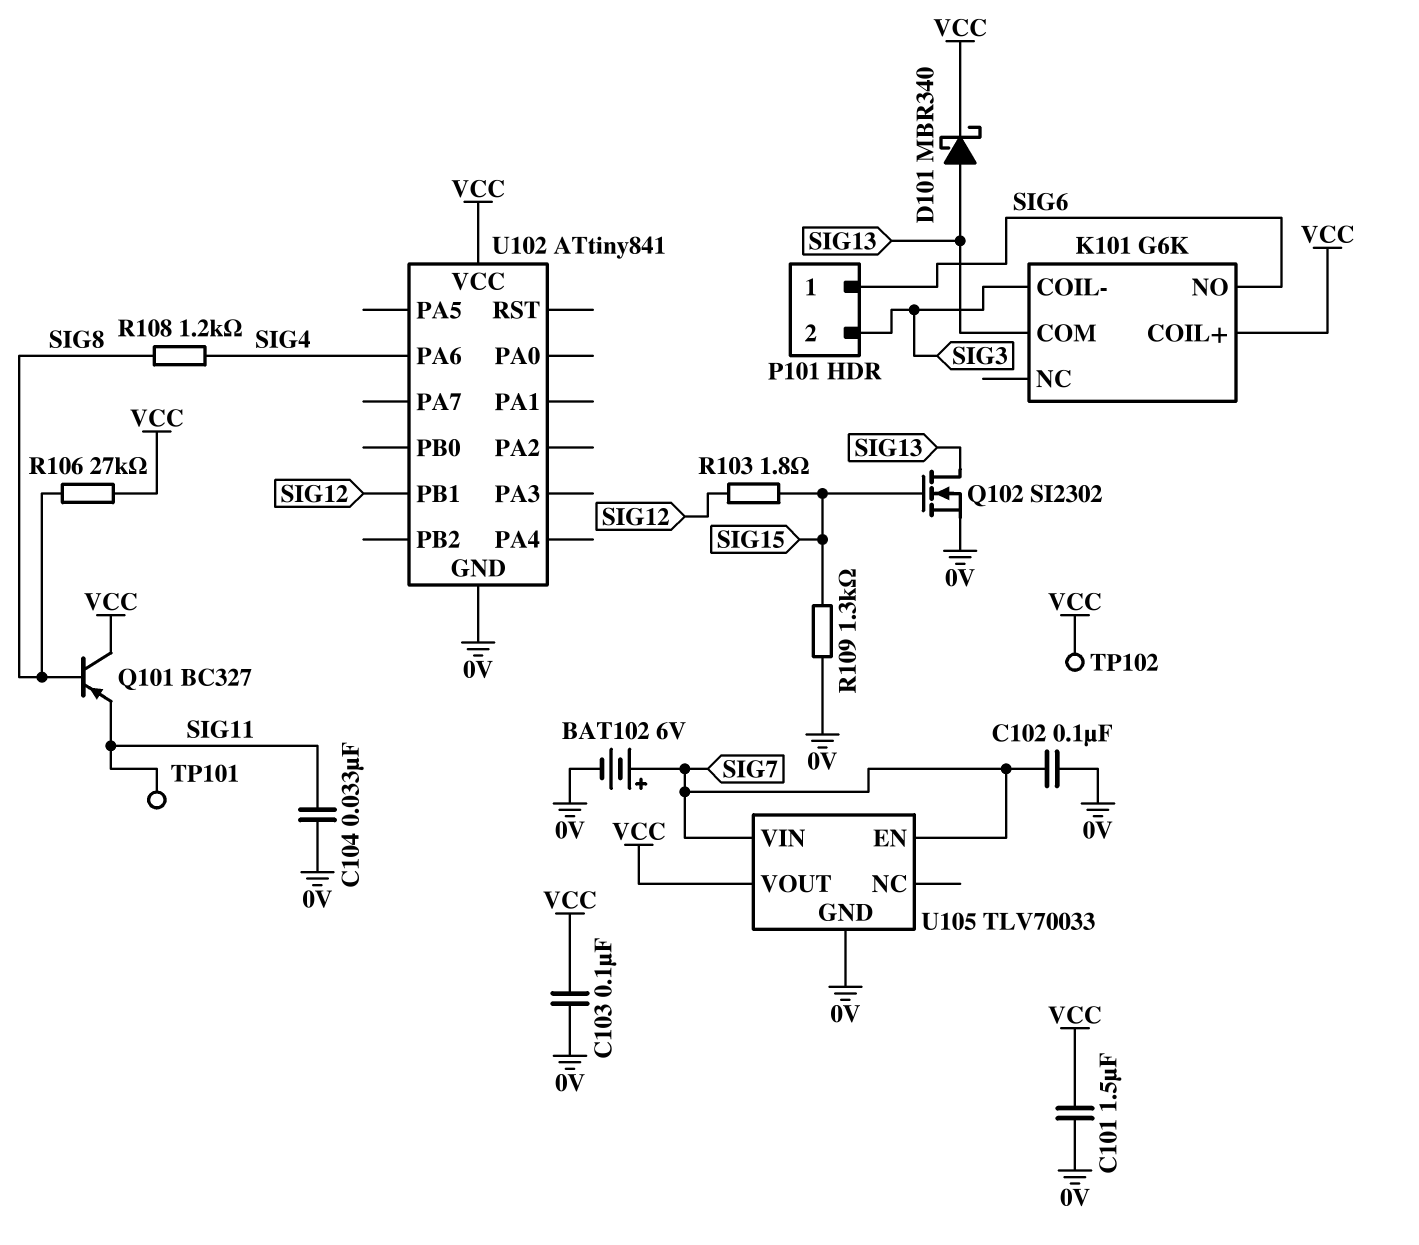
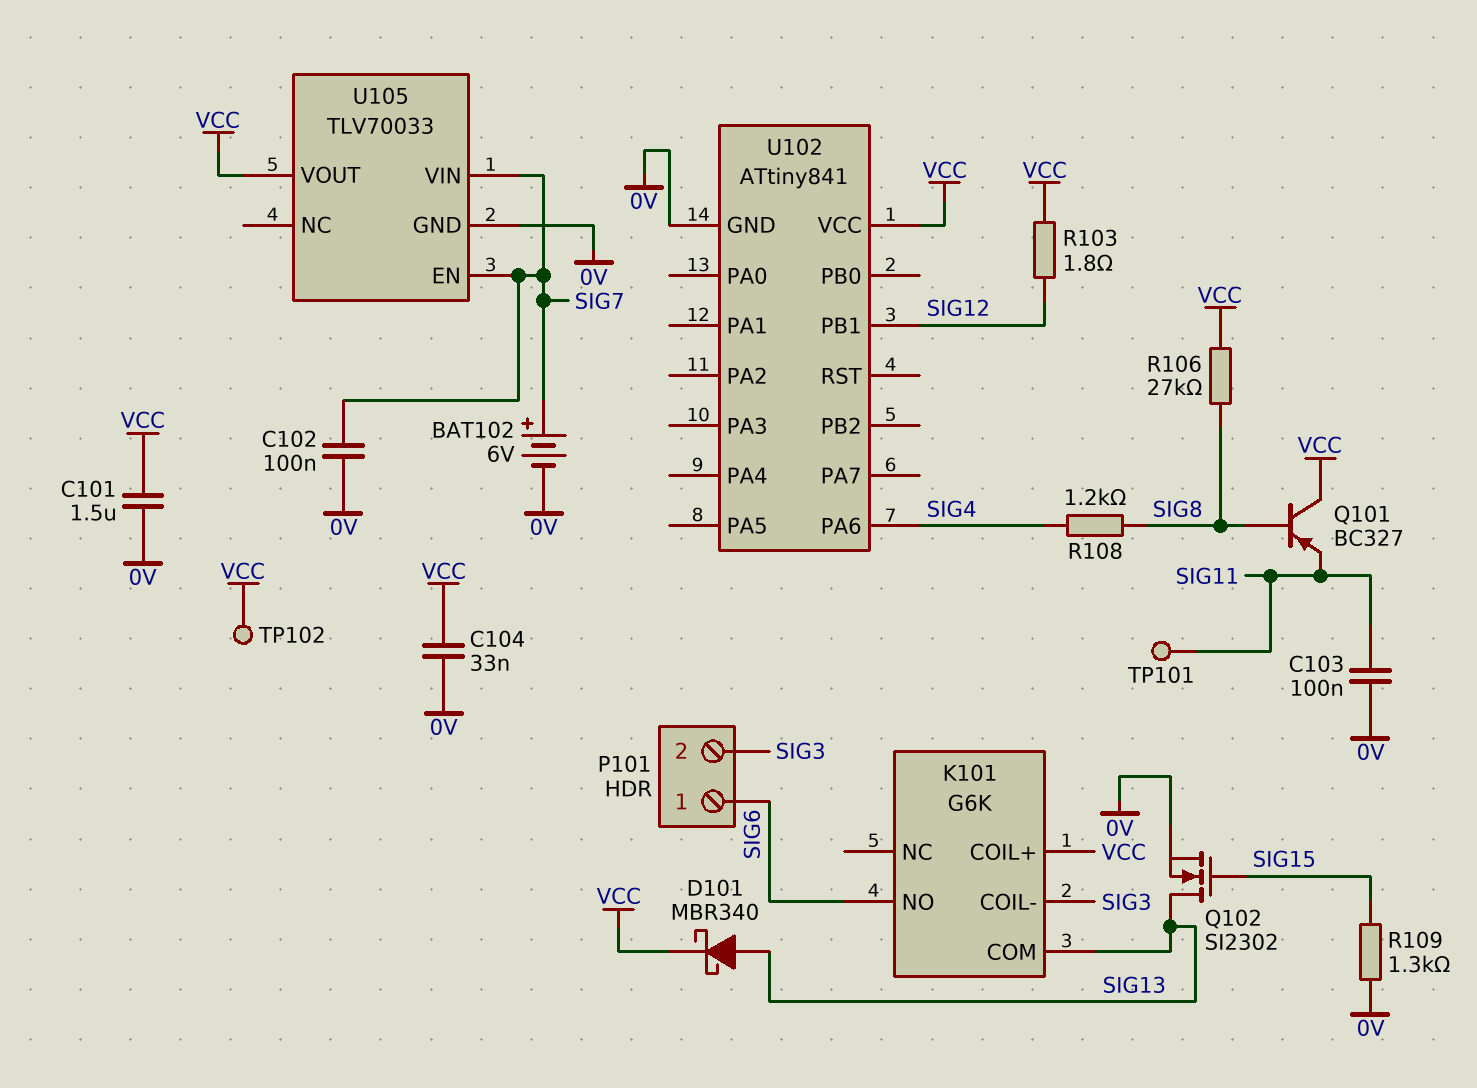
C103: 100nF (0V, VCC) -> 100nF (0V, SIG11)
C104: 33nF (0V, SIG11) -> 33nF (0V, VCC)
R103: 1.8 (SIG12, SIG15) -> 1.8 (SIG12, VCC)

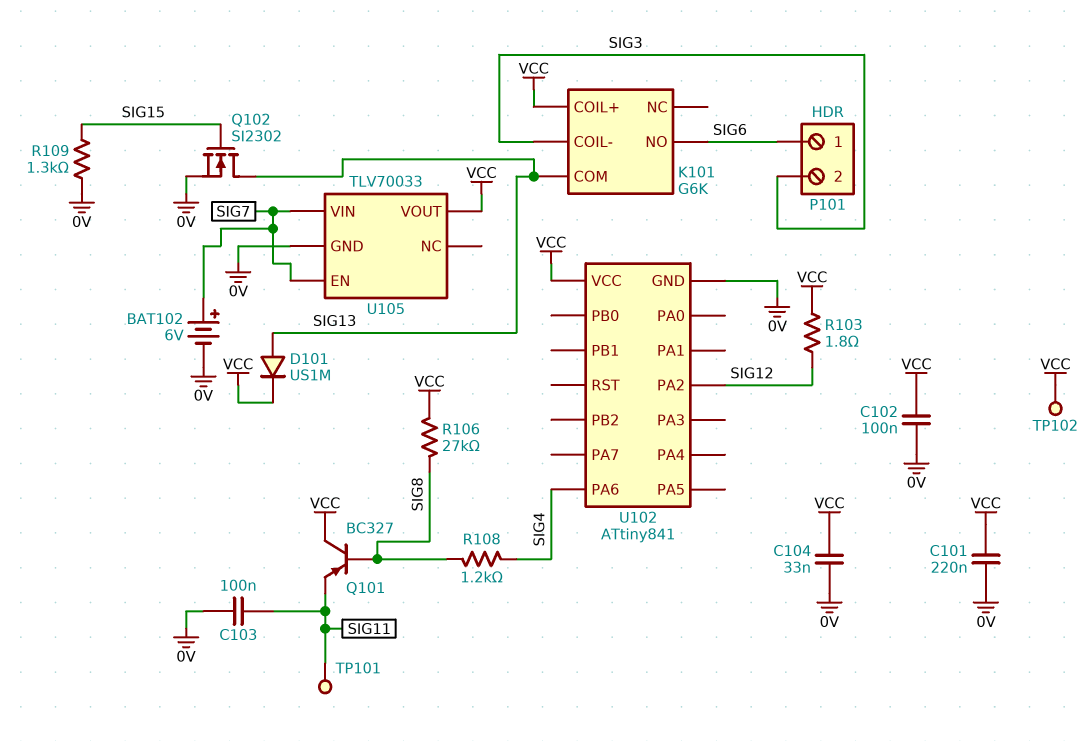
C101: 1.5uF (0V, VCC) -> 220nF (0V, VCC)
C102: 100nF (0V, SIG7) -> 100nF (0V, VCC)
D101: schottky MBR340 (A SIG13, K VCC) -> diode US1M (A SIG13, K VCC)
U102 pin PA2: none -> SIG12
U102 pin PB1: SIG12 -> none

